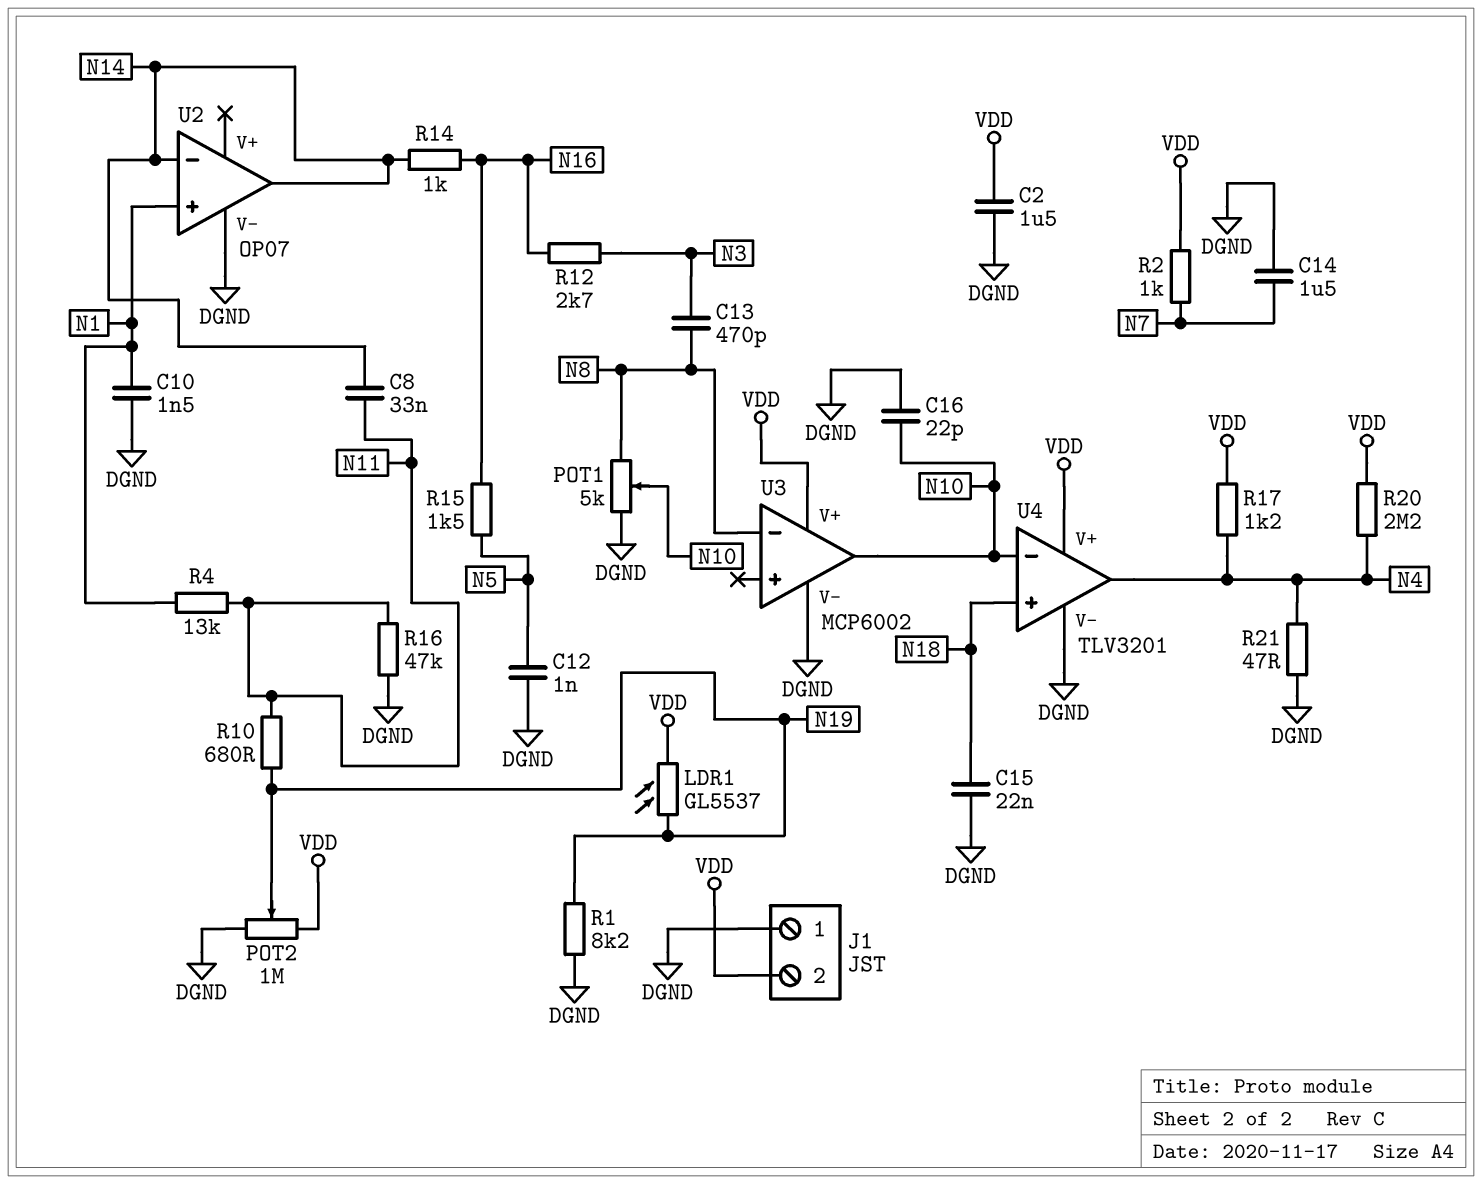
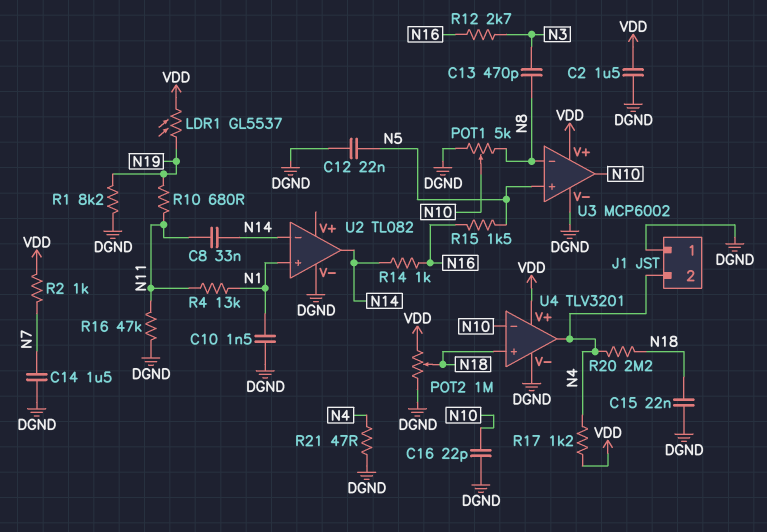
C12: 1nF (DGND, N5) -> 22nF (DGND, N5)
J1 pin 2: VDD -> N4
POT2: 1M (DGND, VDD, wiper N19) -> 1M (DGND, VDD, wiper N18)
R20: 2.2M (N4, VDD) -> 2.2M (N4, N18)
U2: OP07 -> TL082
U3 pin in+: none -> N5

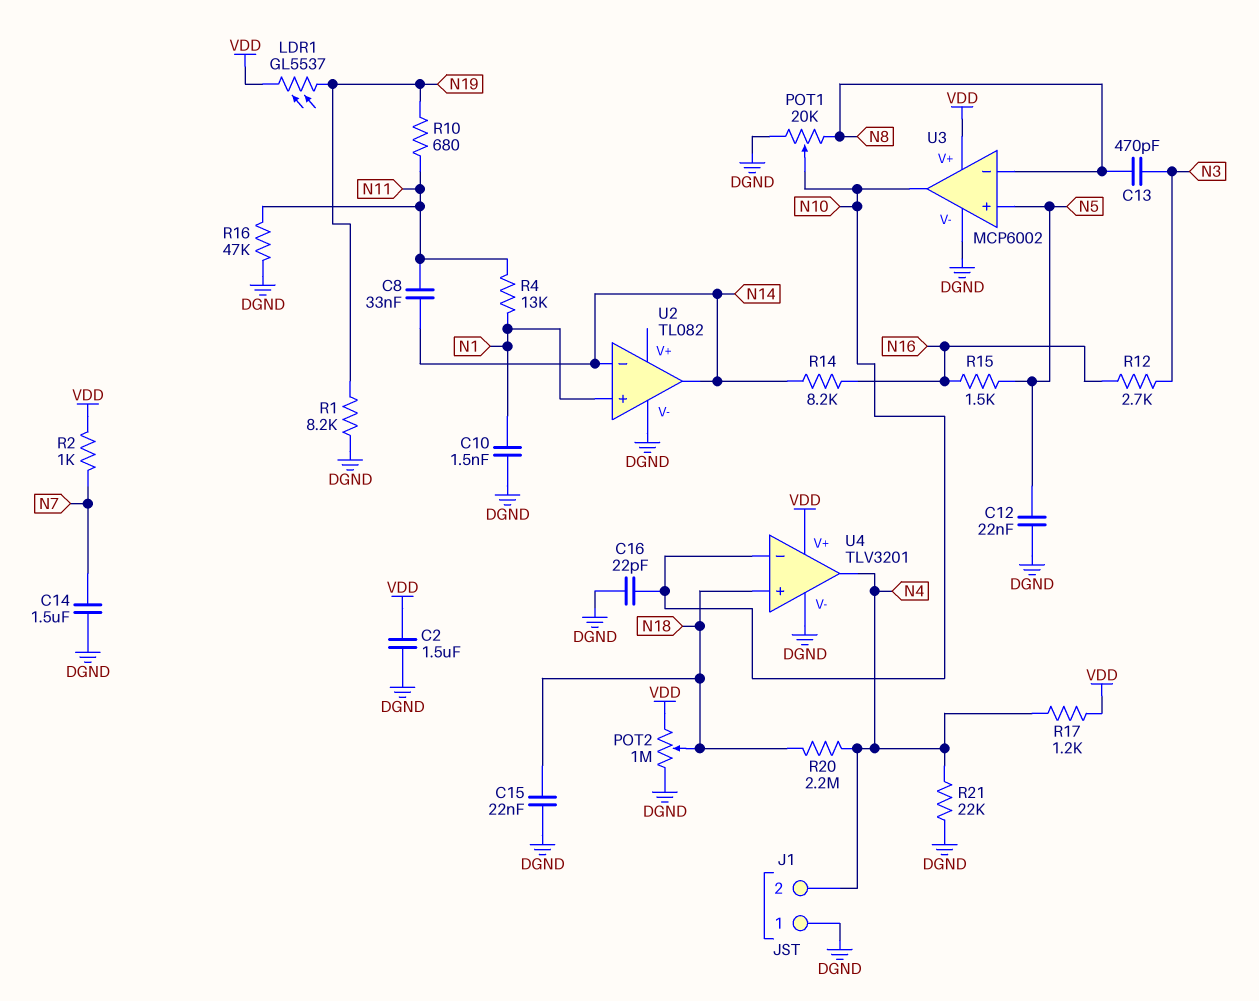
POT1: 5k (DGND, N8, wiper N10) -> 20k (DGND, N8, wiper N10)
R14: 1k (N14, N16) -> 8.2k (N14, N16)
R21: 47 (DGND, N4) -> 22k (DGND, N4)

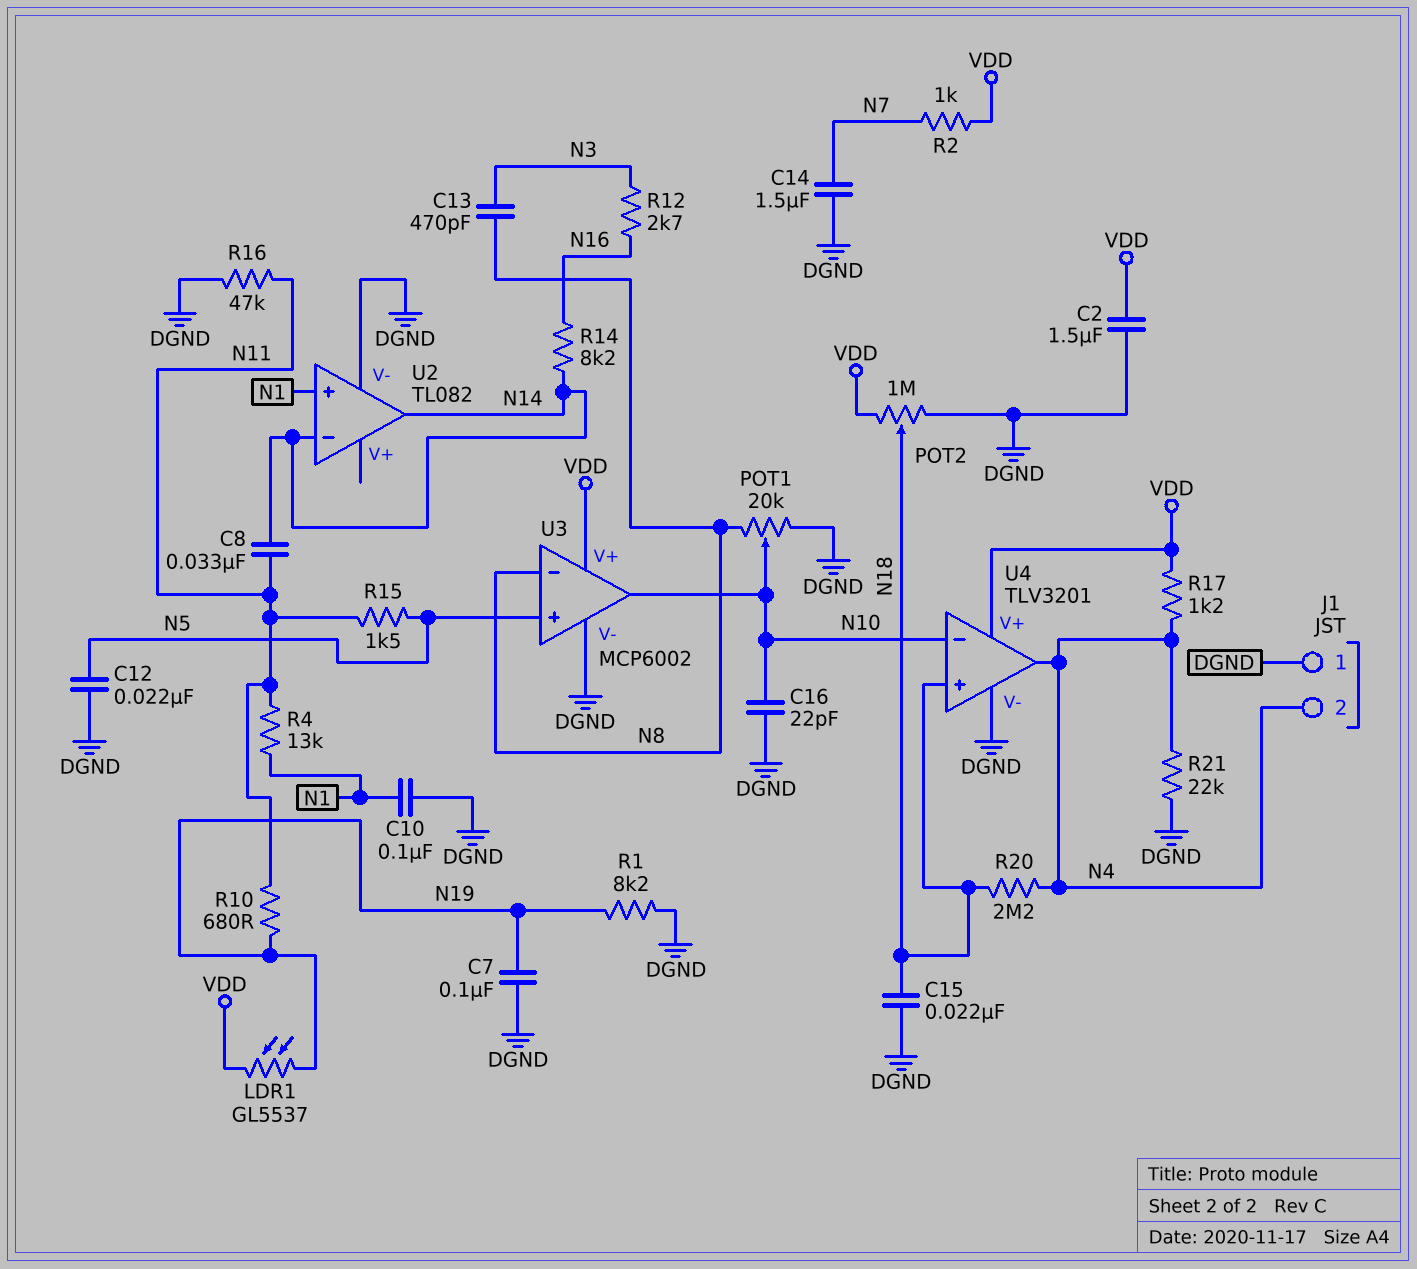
C7: none -> 100nF (DGND, N19)
C10: 1.5nF (DGND, N1) -> 100nF (DGND, N1)
R15: 1.5k (N5, N16) -> 1.5k (N5, N11)

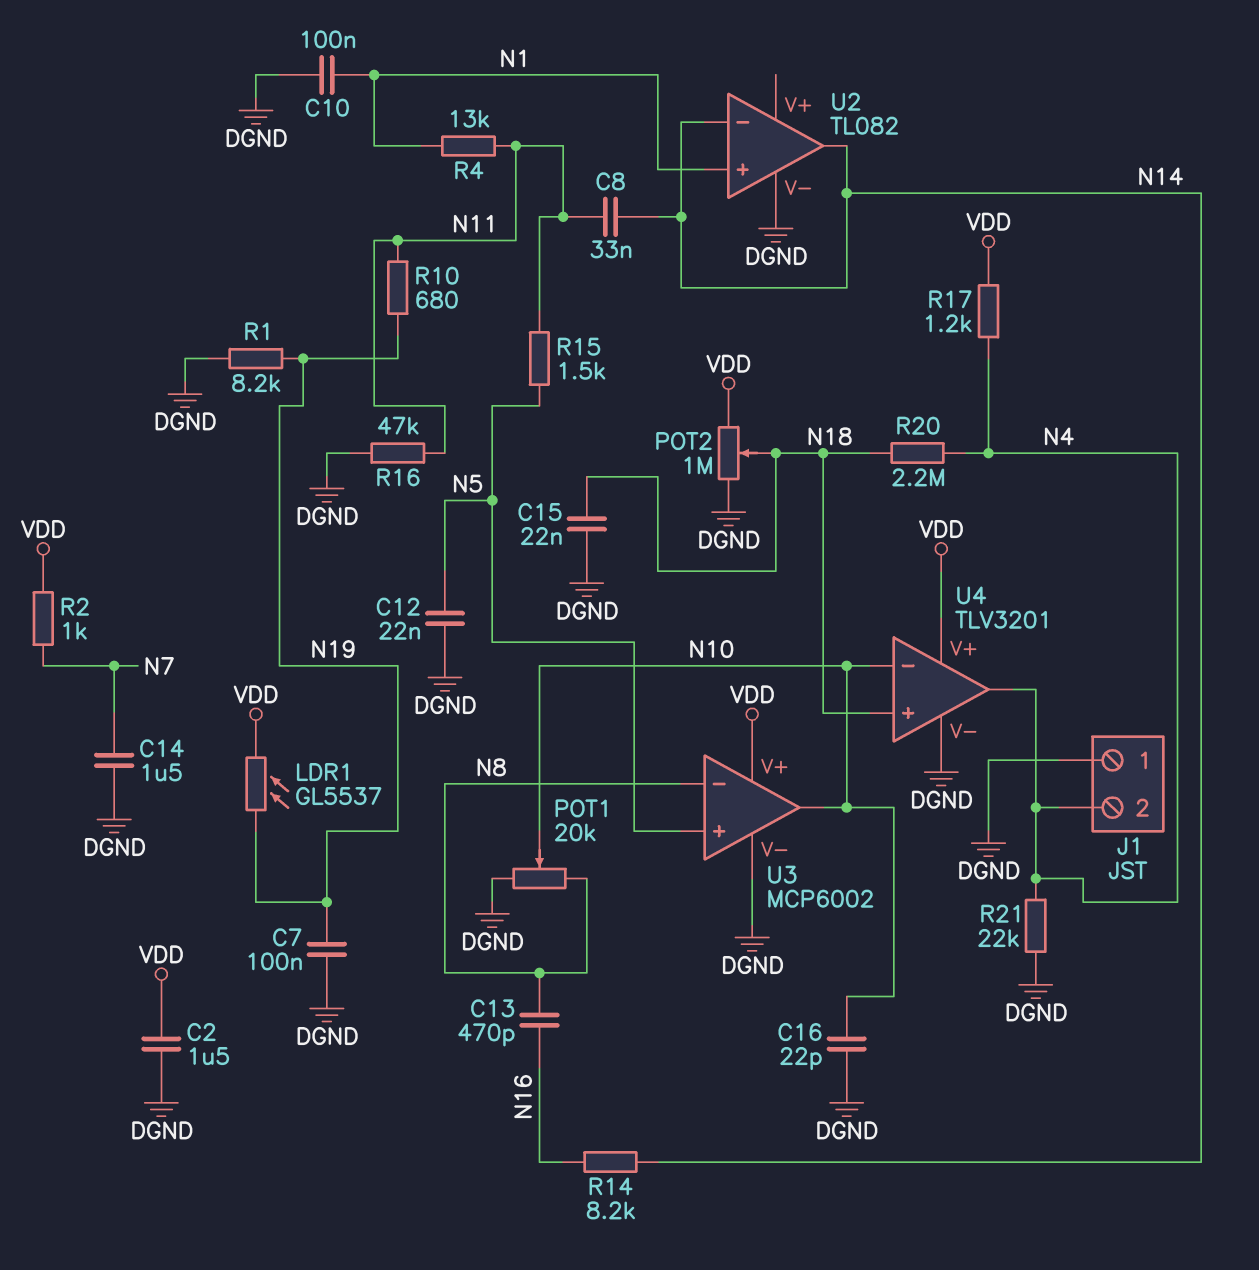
C13: 470pF (N3, N8) -> 470pF (N8, N16)
R12: 2.7k (N3, N16) -> none

